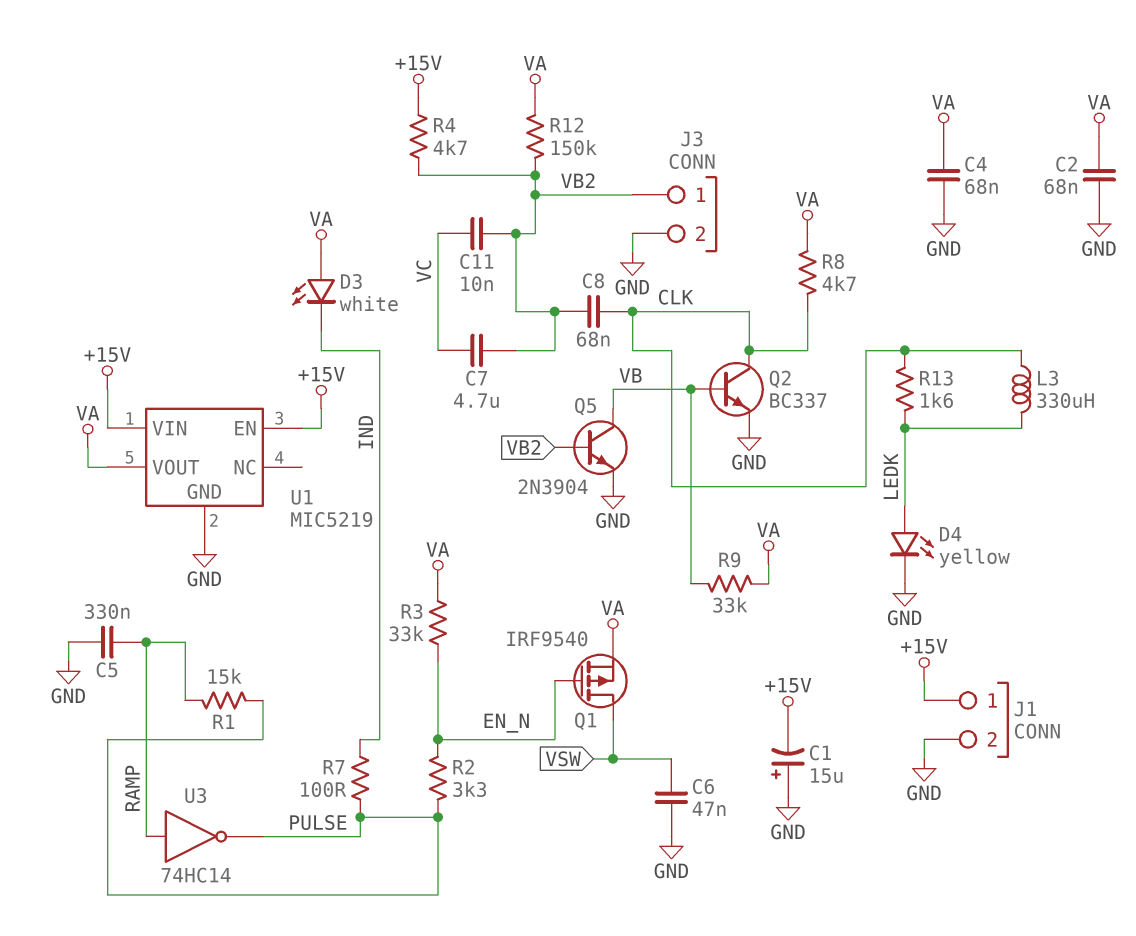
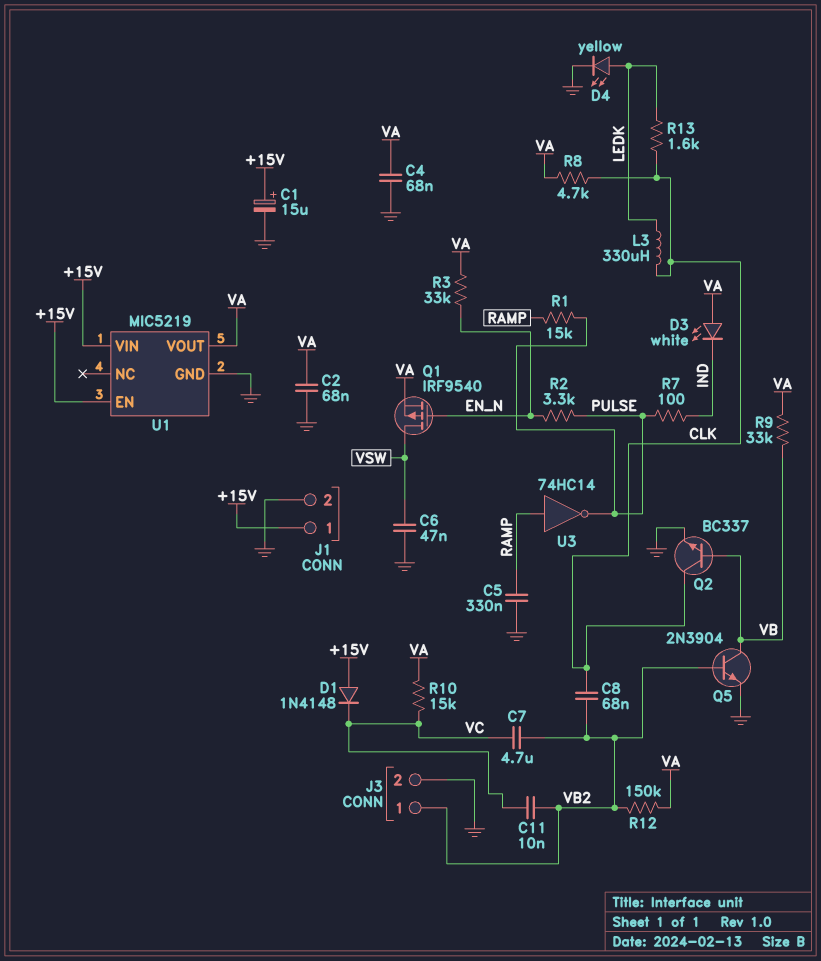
C1: 15uF (plus GND, minus +15V) -> 15uF (plus +15V, minus GND)
D1: none -> diode 1N4148 (A +15V, K VC)
R4: 4.7k (+15V, VB2) -> none
R10: none -> 15k (VA, VC)

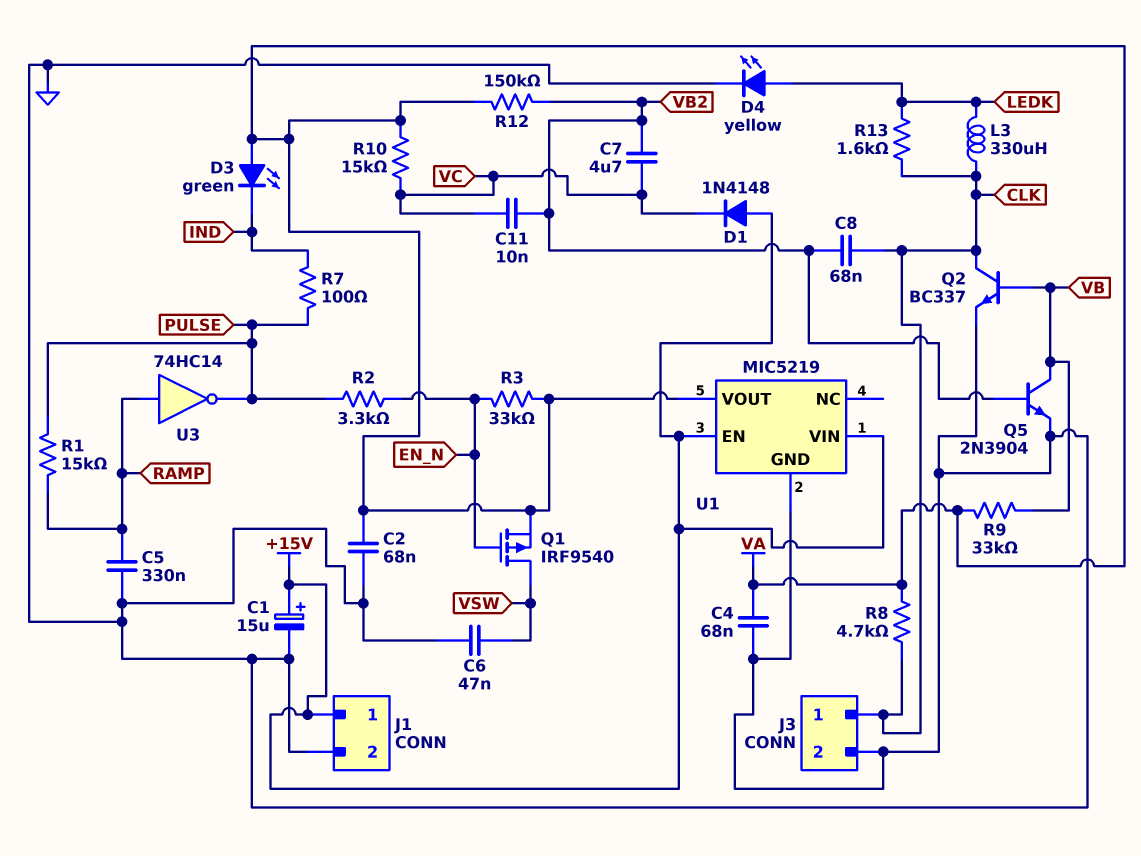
D3: LED white (A VA, K IND) -> LED green (A VA, K IND)
J3 pin 1: VB2 -> CLK

